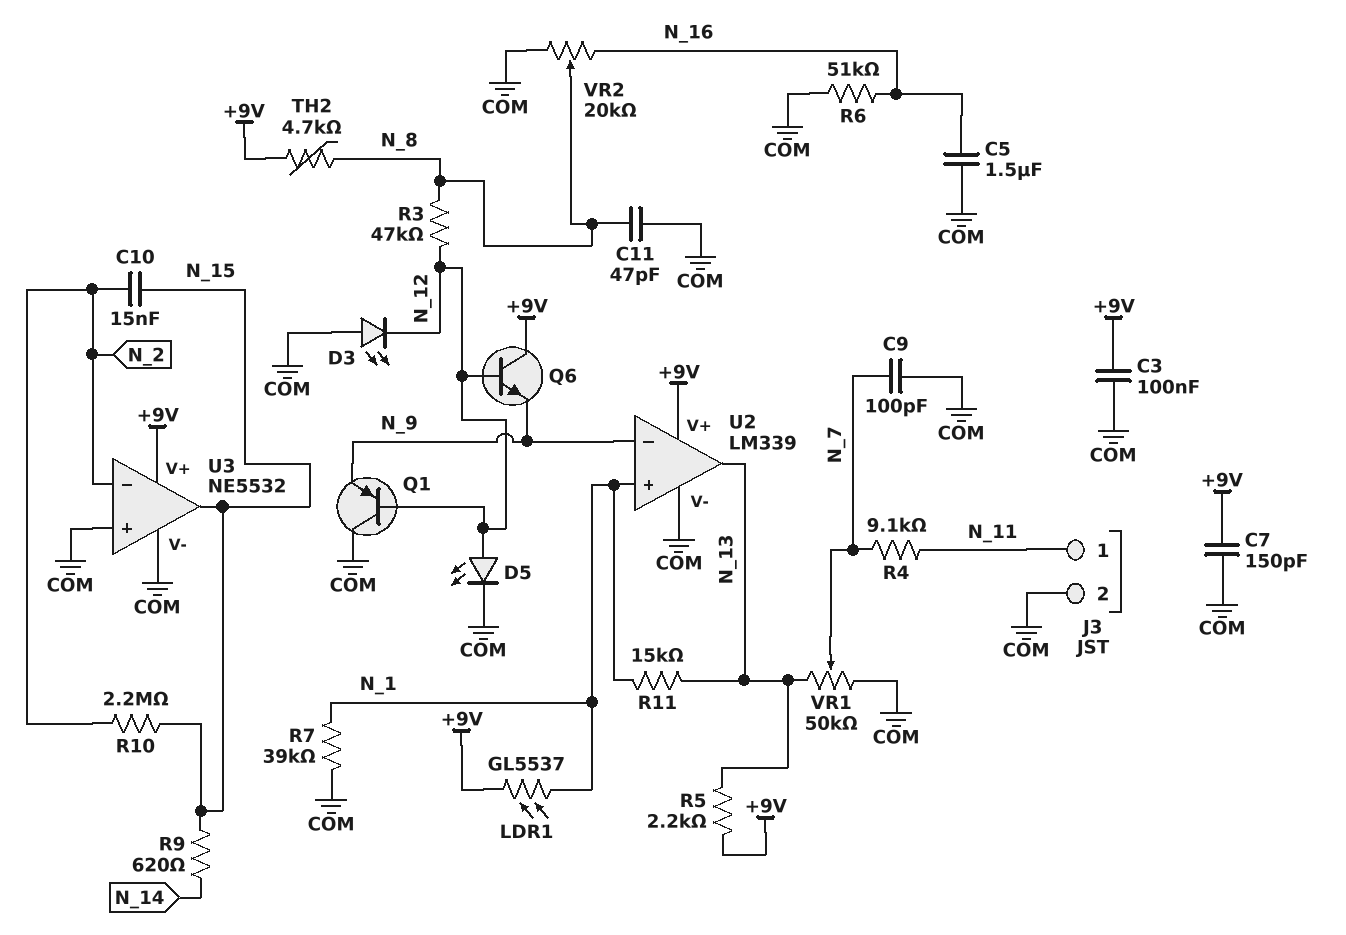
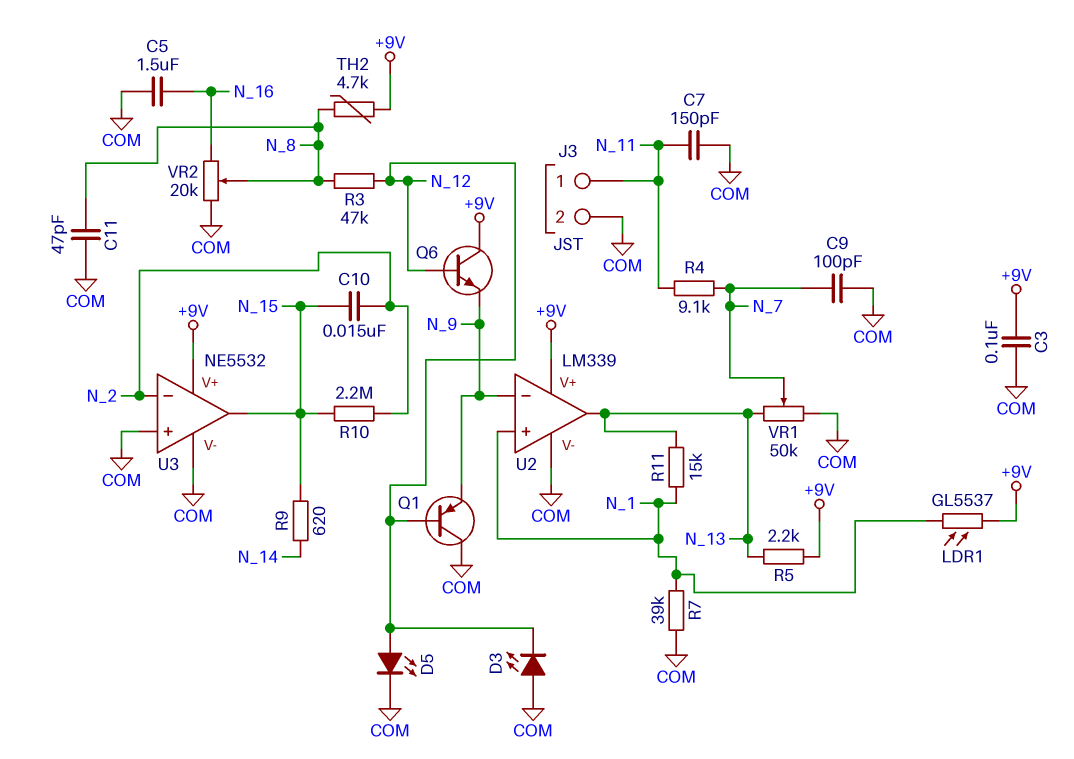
C7: 150pF (+9V, COM) -> 150pF (COM, N_11)
R6: 51k (COM, N_16) -> none

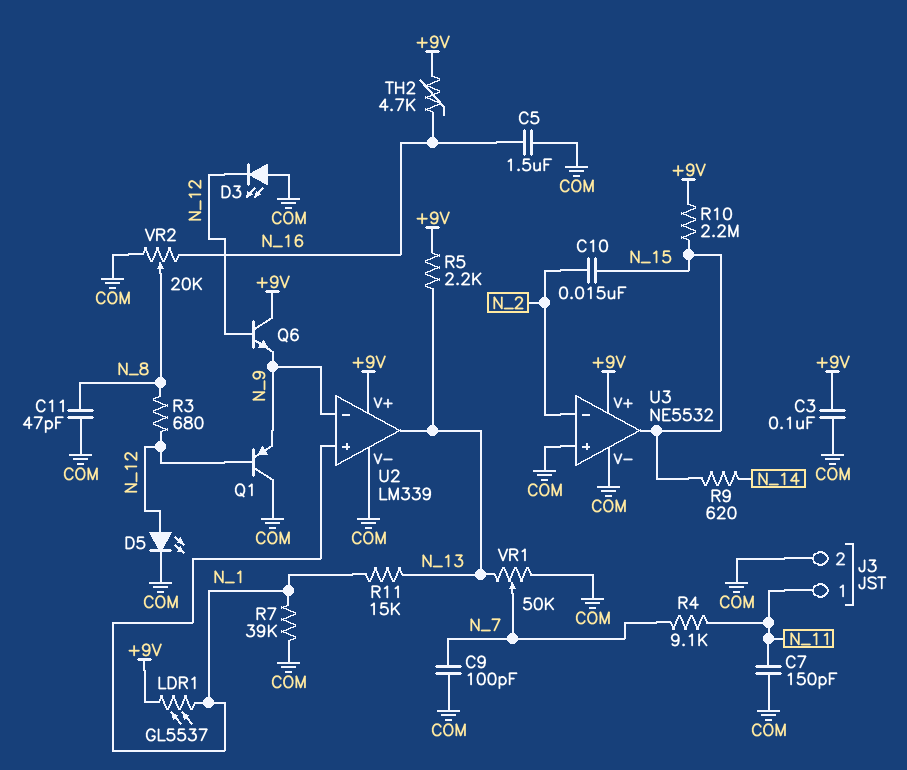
R3: 47k (N_8, N_12) -> 680 (N_8, N_12)
R10: 2.2M (N_2, N_15) -> 2.2M (+9V, N_15)
TH2: 4.7k (+9V, N_8) -> 4.7k (+9V, N_16)

